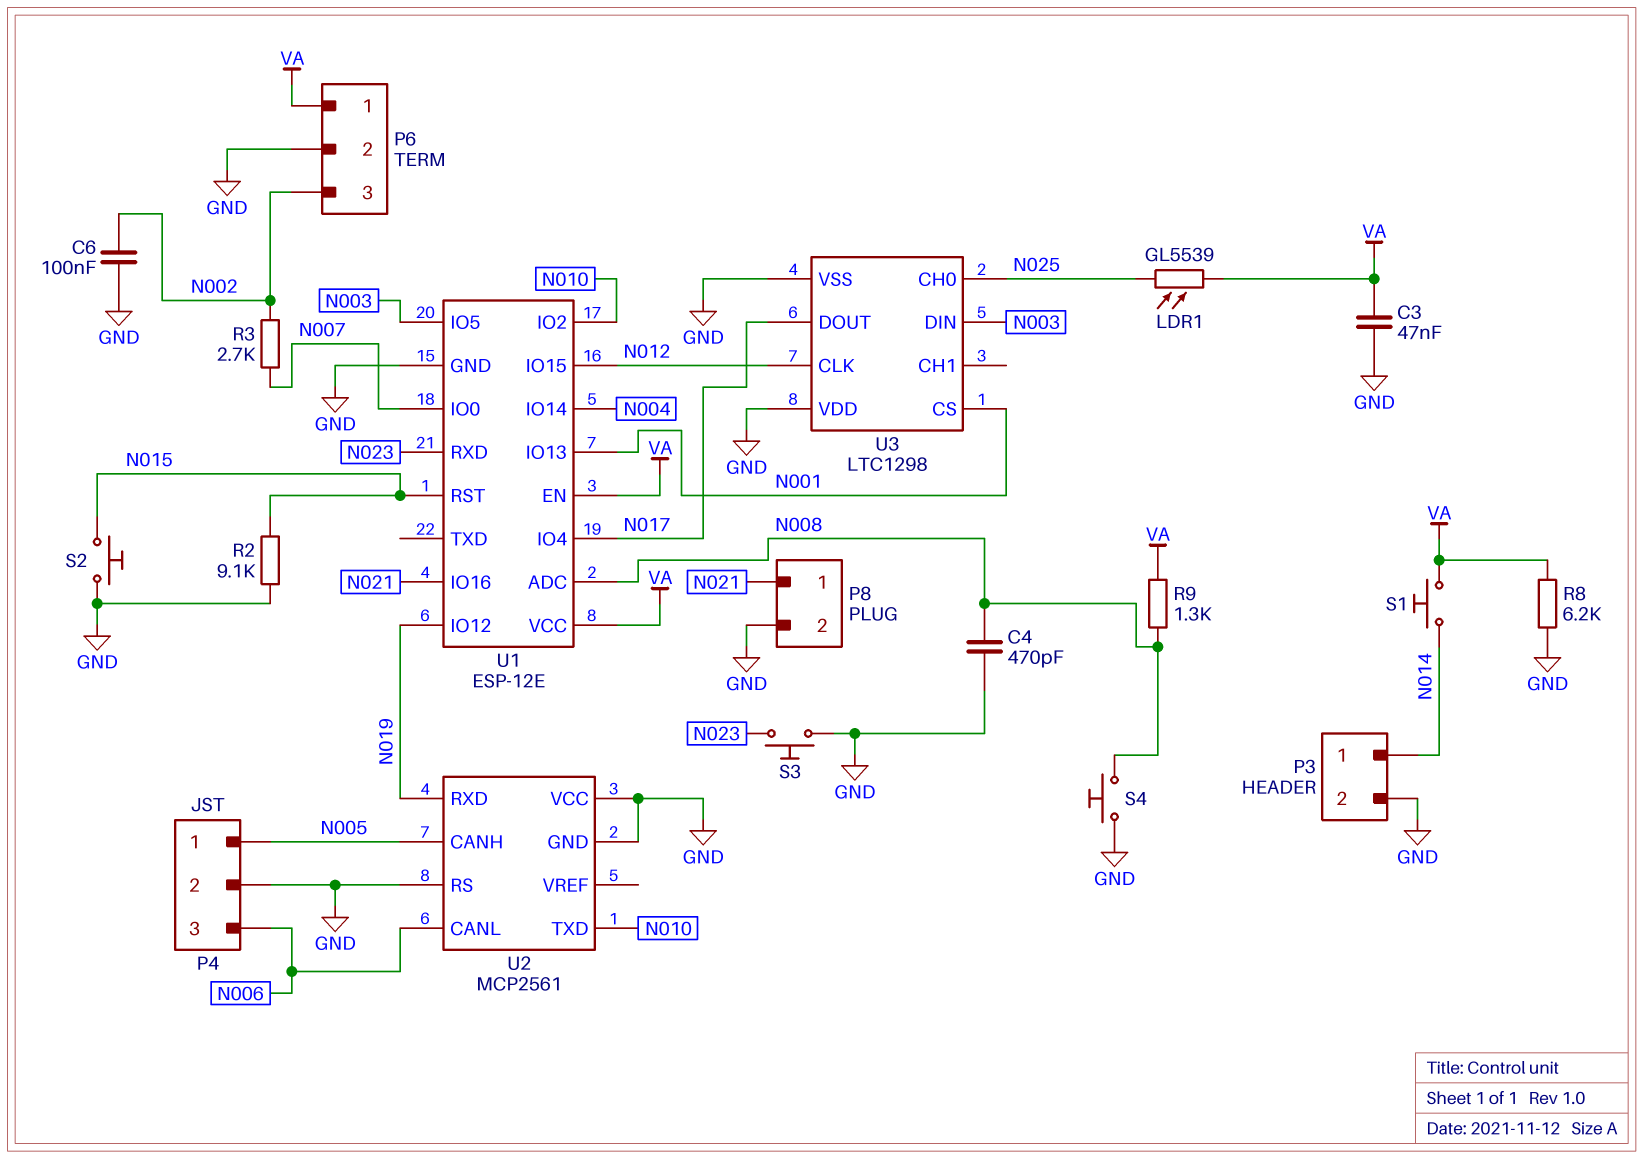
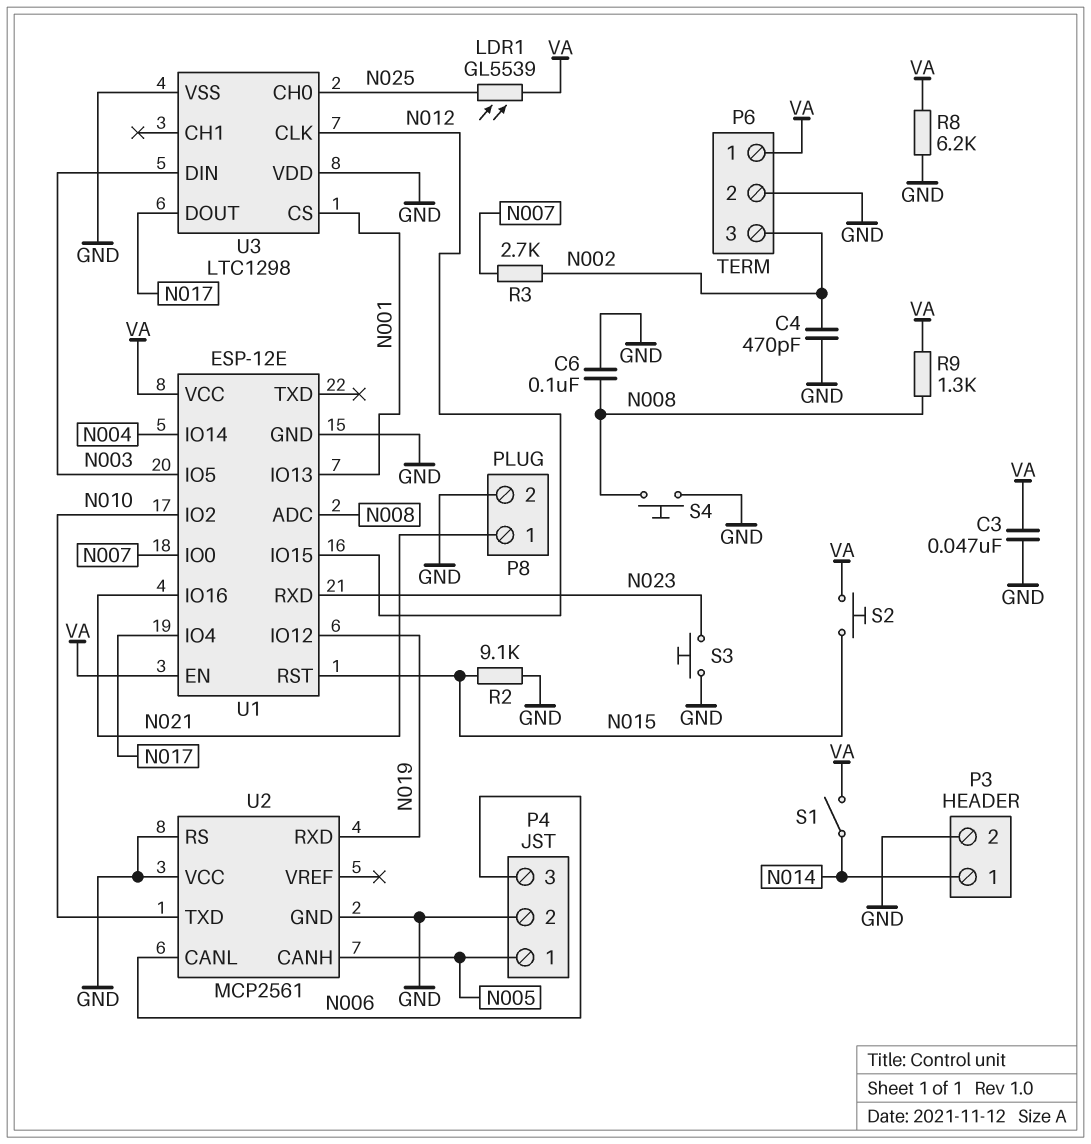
C4: 470pF (GND, N008) -> 470pF (GND, N002)
C6: 100nF (GND, N002) -> 100nF (GND, N008)
S1: button (N014, VA) -> switch (N014, VA)
S2: button (GND, N015) -> button (N015, VA)

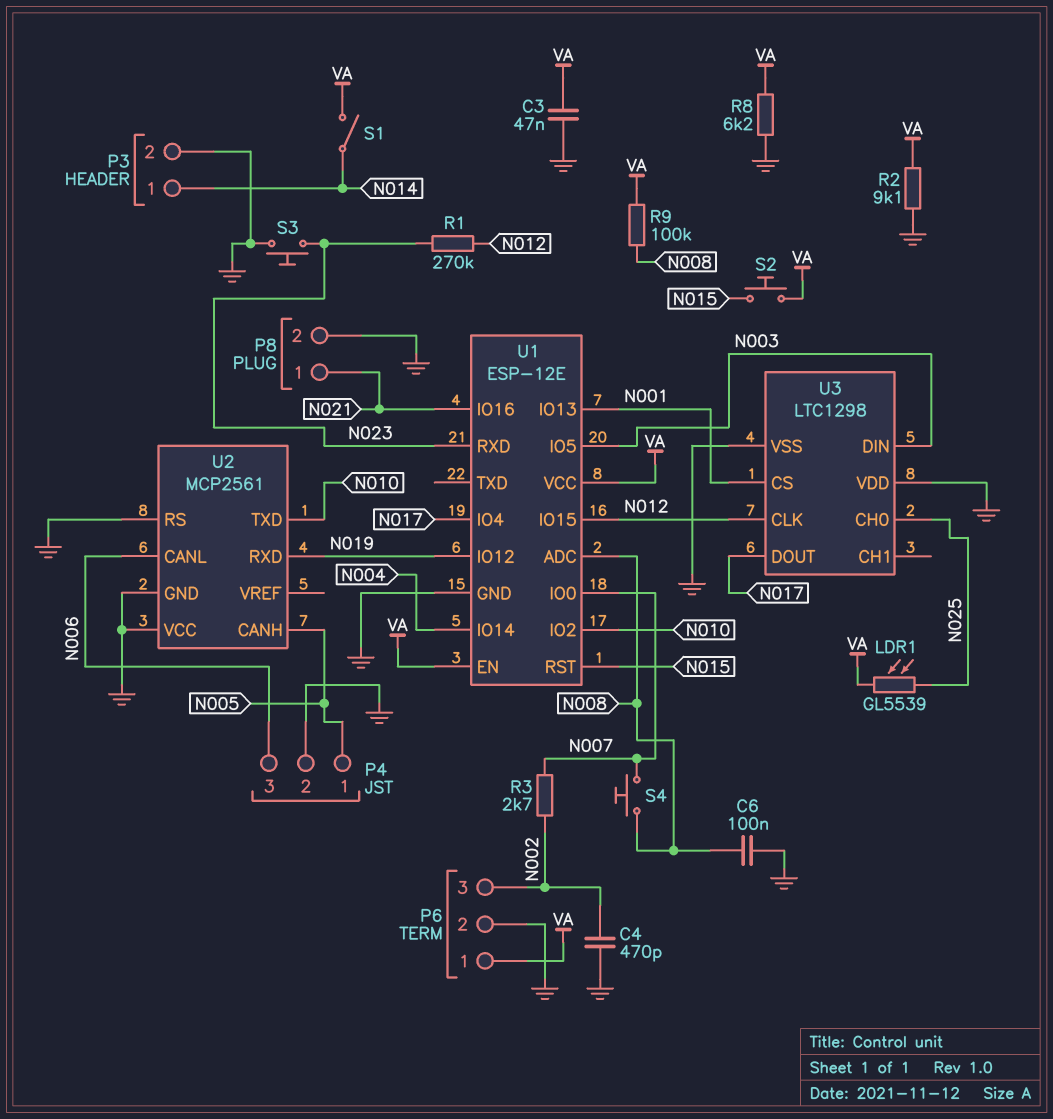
R1: none -> 270k (N012, N023)
R2: 9.1k (GND, N015) -> 9.1k (GND, VA)
R9: 1.3k (N008, VA) -> 100k (N008, VA)
S4: button (GND, N008) -> button (N007, N008)

